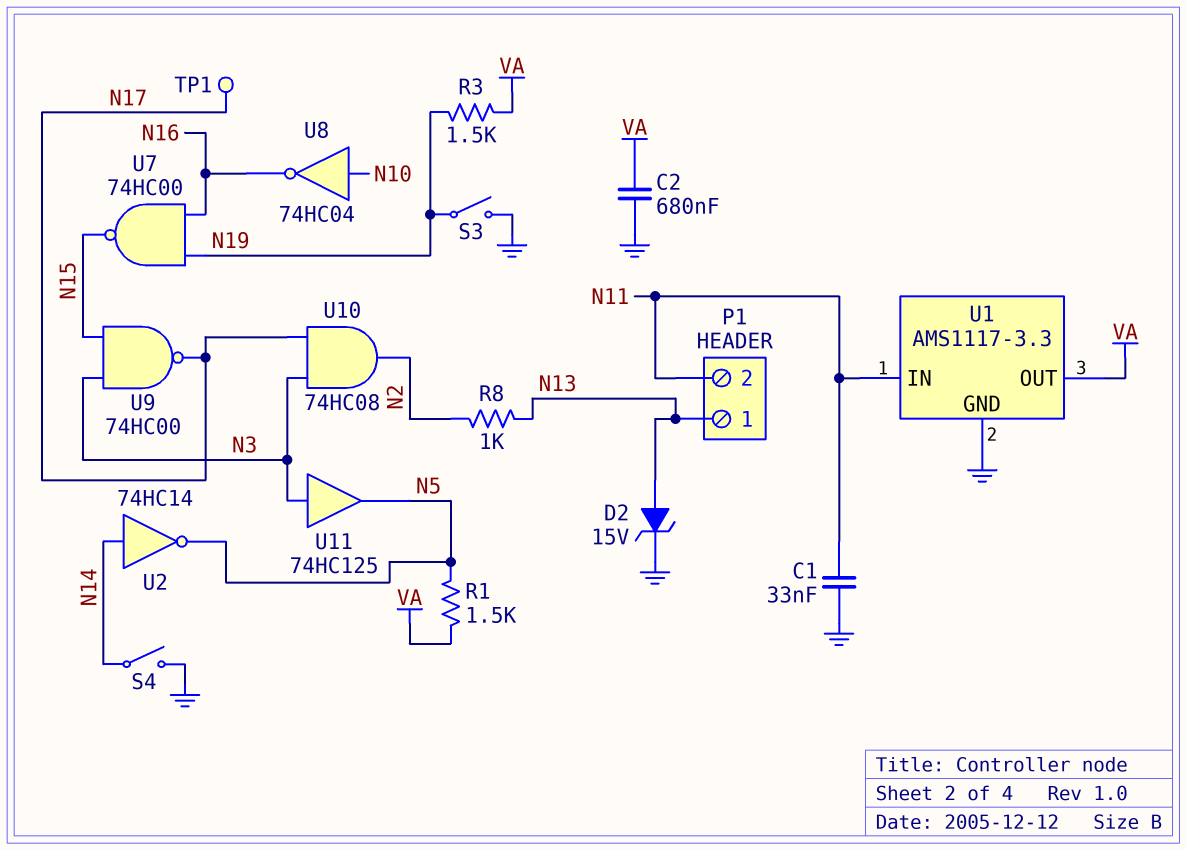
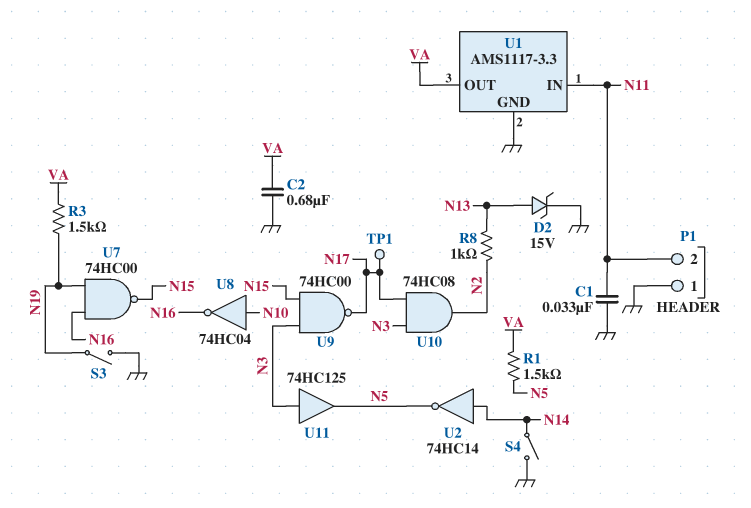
P1 pin 1: N13 -> GND

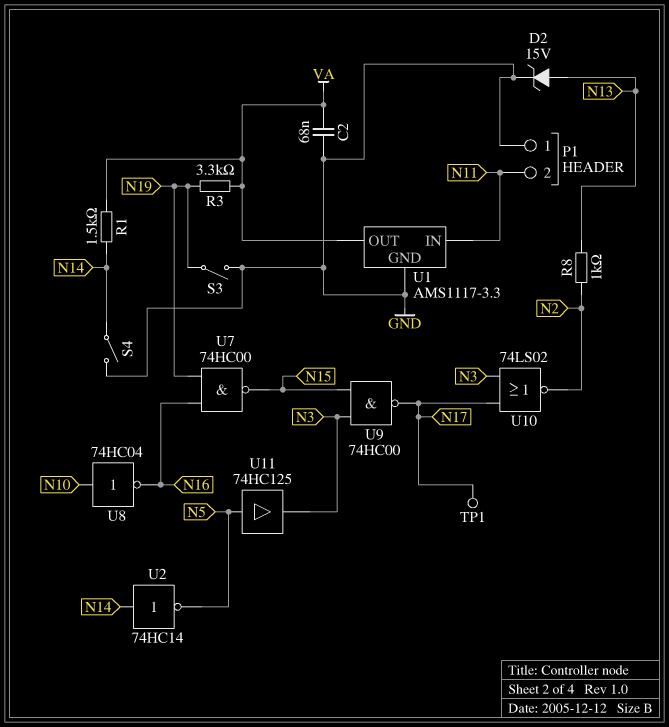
C1: 33nF (GND, N11) -> none
C2: 680nF (GND, VA) -> 68nF (GND, VA)
R1: 1.5k (N5, VA) -> 1.5k (N14, VA)
R3: 1.5k (N19, VA) -> 3.3k (N19, VA)
U10: AND 74HC08 (in N3, in N17, out N2) -> NOR 74LS02 (in N3, in N17, out N2)
U11: buffer 74HC125 (in N3, out N5) -> buffer 74HC125 (in N5, out N3)

